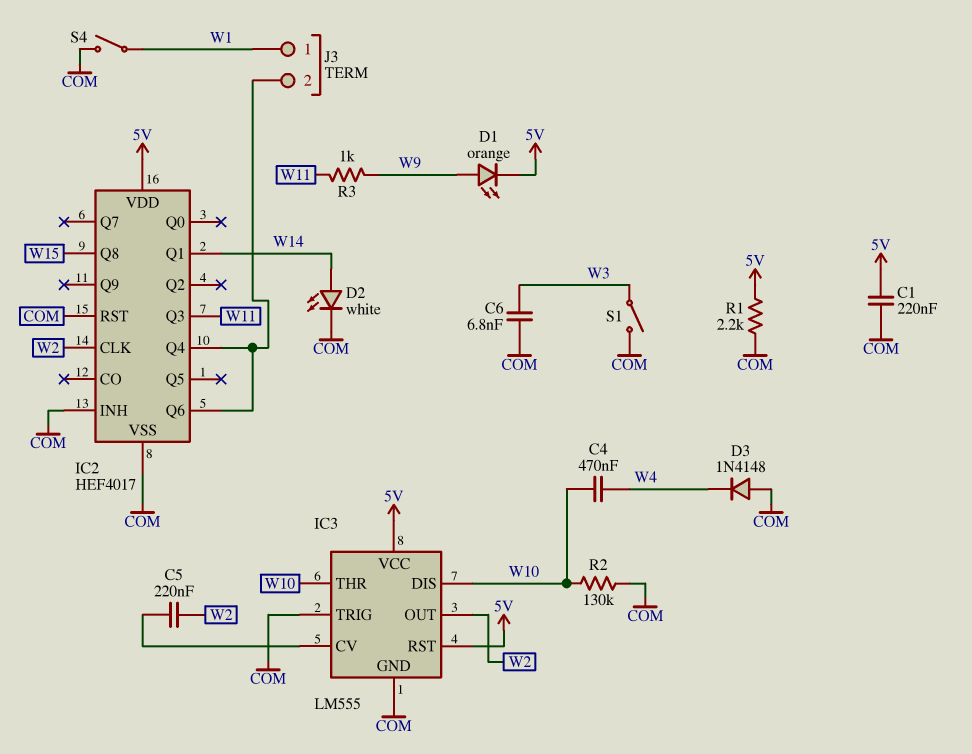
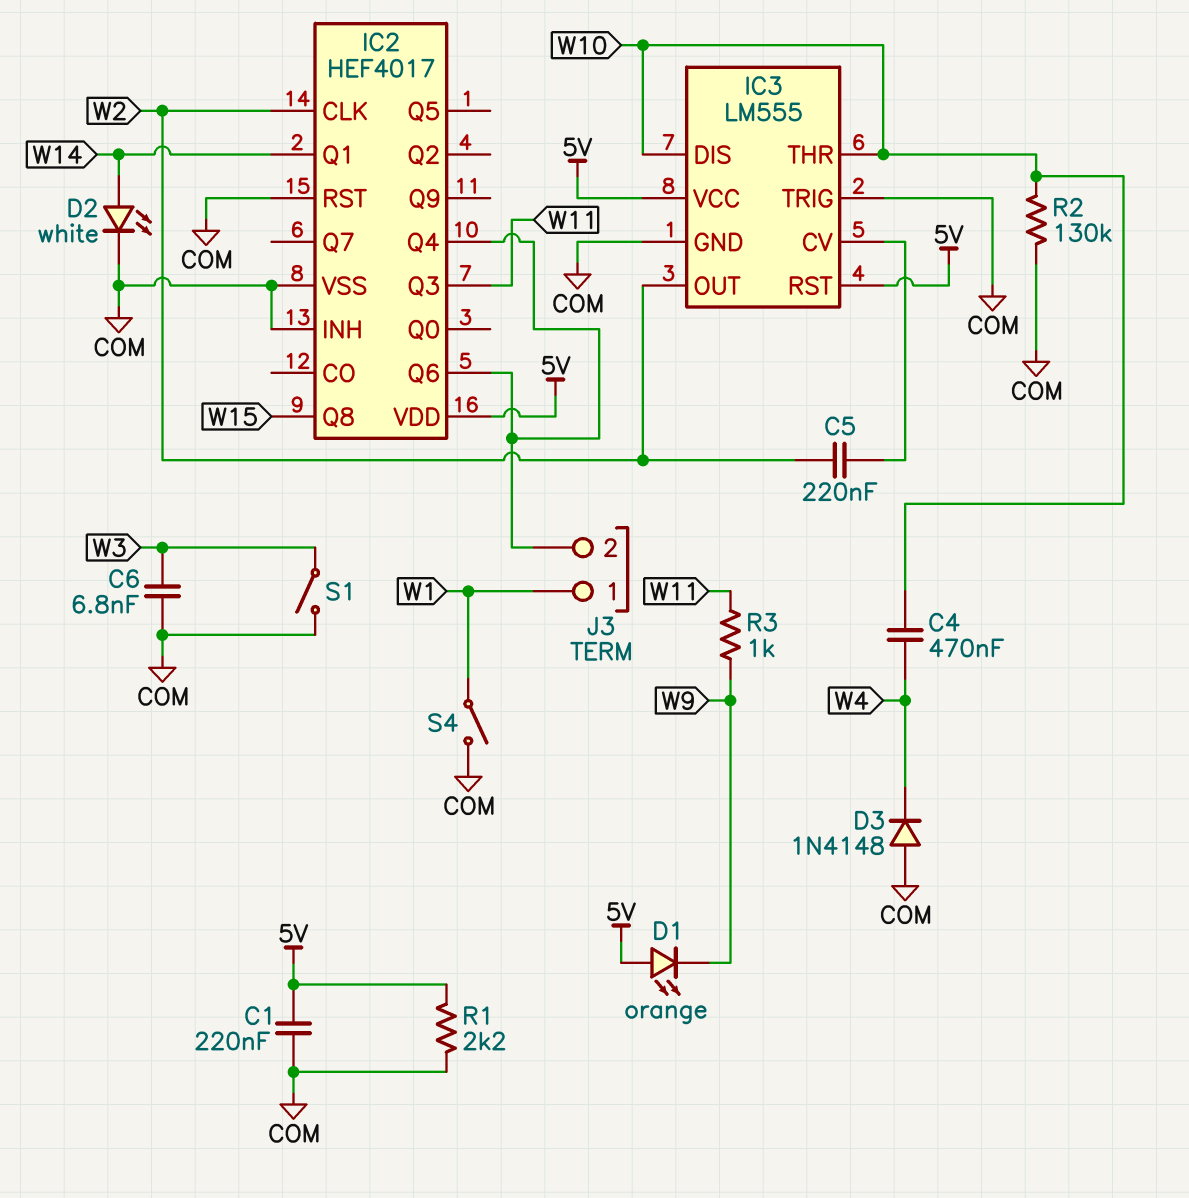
D1: LED orange (A W9, K 5V) -> LED orange (A 5V, K W9)

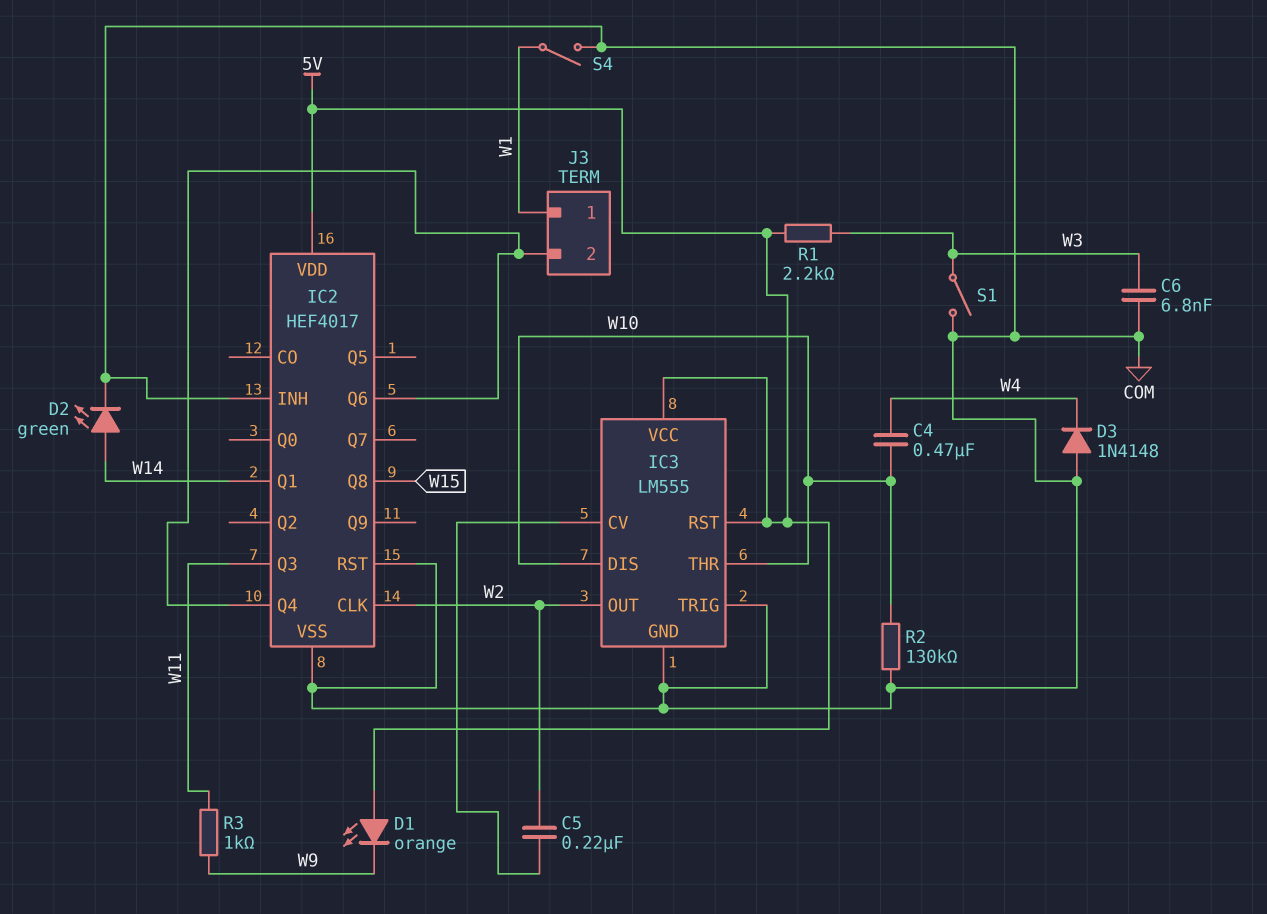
C1: 220nF (5V, COM) -> none
D2: LED white (A W14, K COM) -> LED green (A W14, K COM)
R1: 2.2k (5V, COM) -> 2.2k (5V, W3)

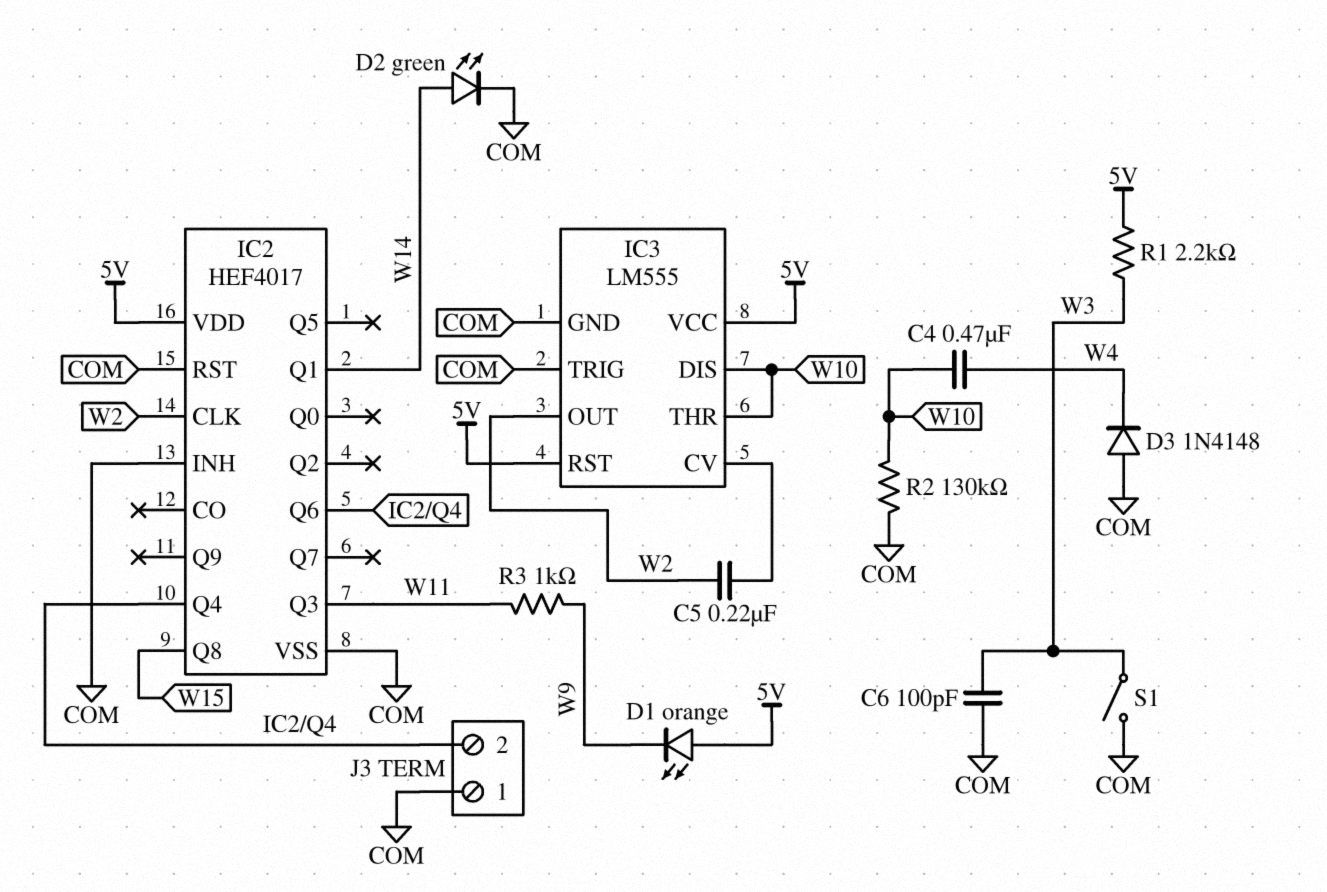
C6: 6.8nF (COM, W3) -> 100pF (COM, W3)
J3 pin 1: W1 -> COM
S4: switch (COM, W1) -> none

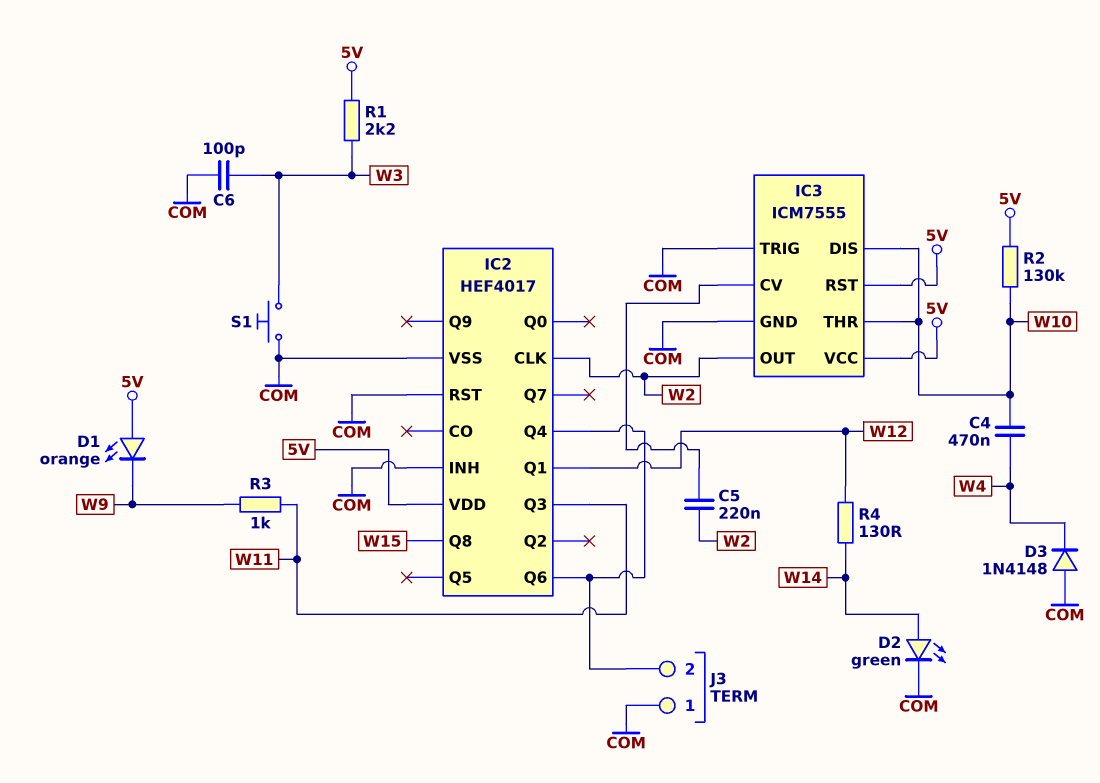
IC2 pin Q1: W14 -> W12
IC3: LM555 -> ICM7555
R2: 130k (COM, W10) -> 130k (5V, W10)
R4: none -> 130 (W12, W14)
S1: switch (COM, W3) -> button (COM, W3)

